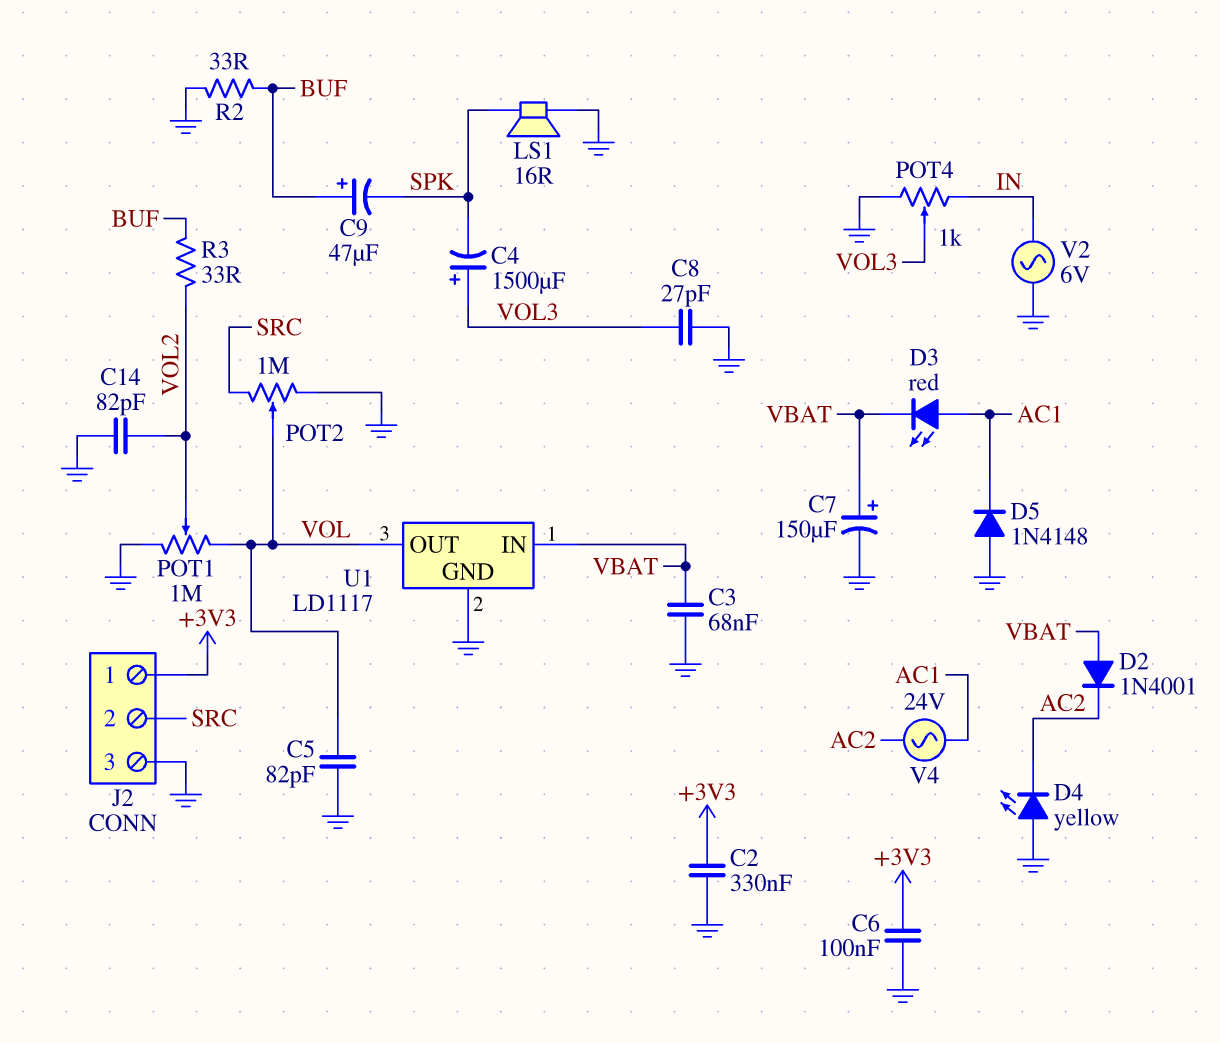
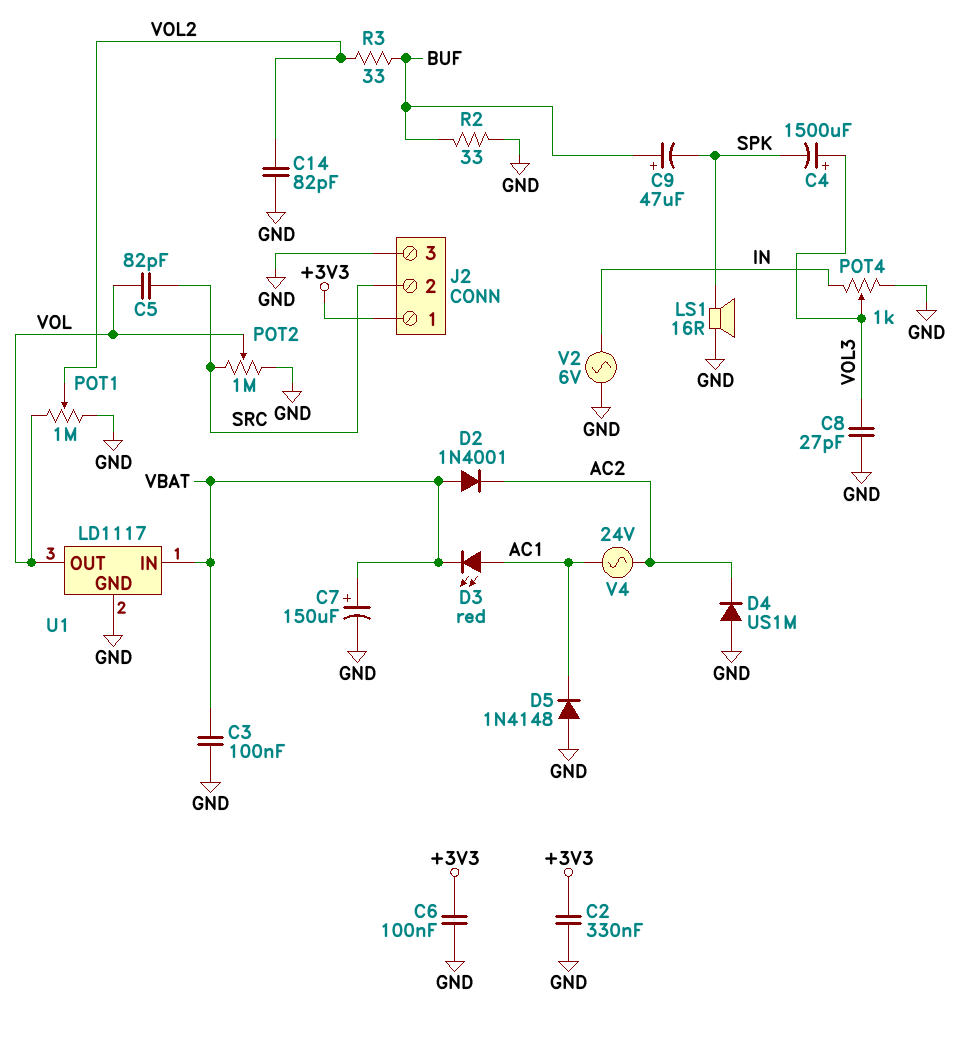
C3: 68nF (GND, VBAT) -> 100nF (GND, VBAT)
C5: 82pF (GND, VOL) -> 82pF (SRC, VOL)
D4: LED yellow (A GND, K AC2) -> diode US1M (A GND, K AC2)

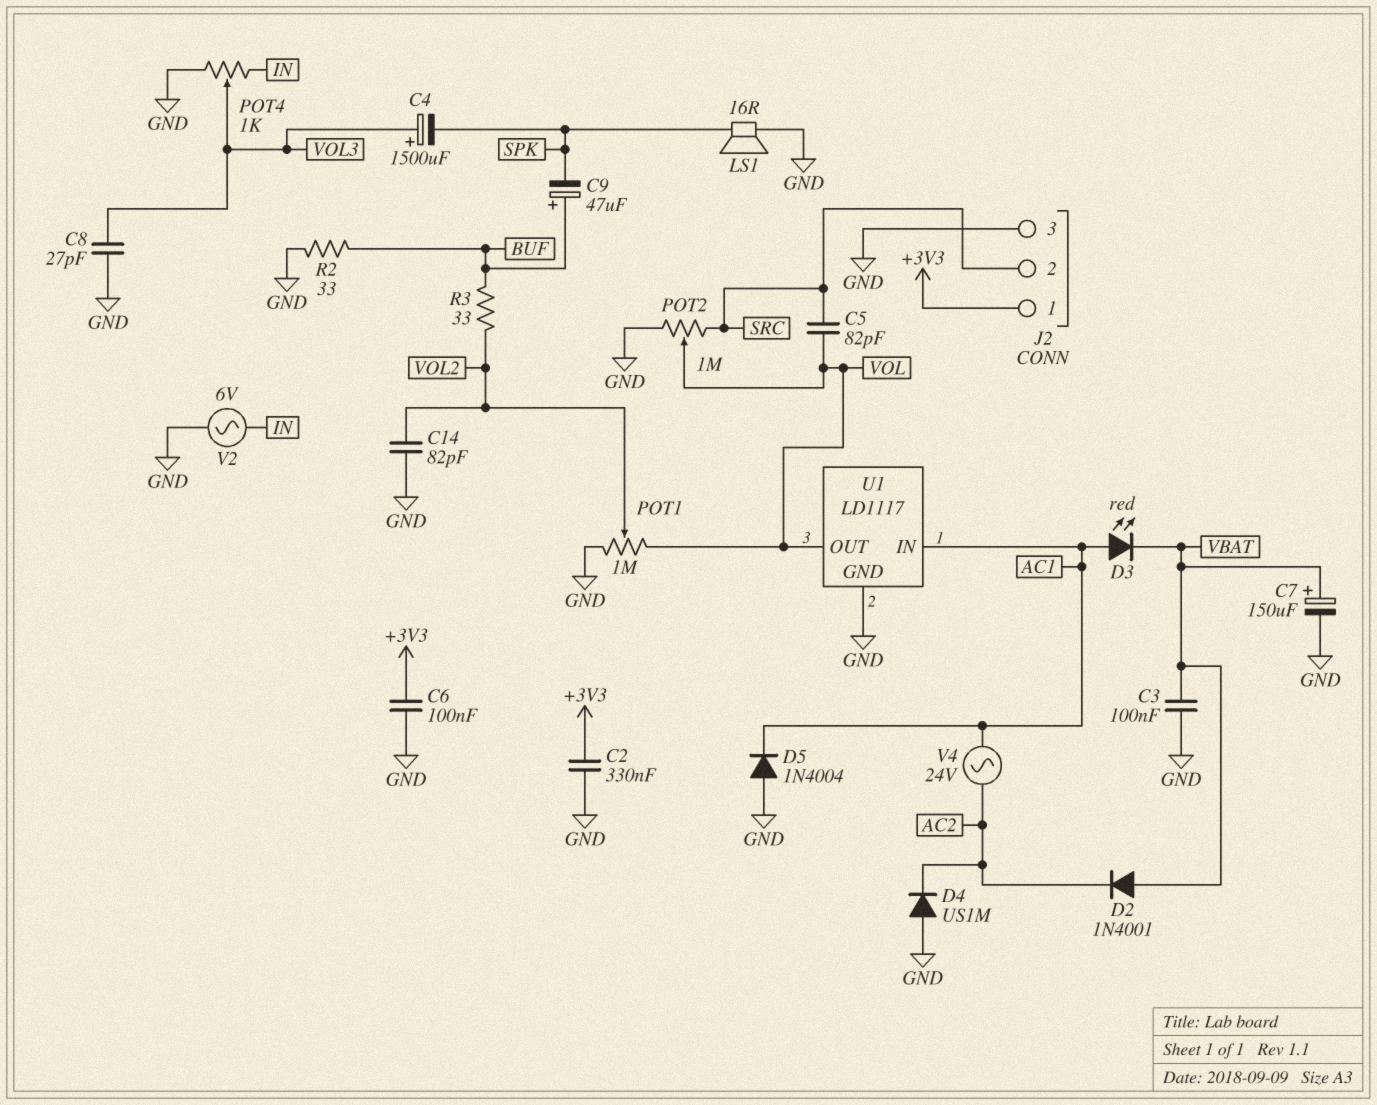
D5: diode 1N4148 (A GND, K AC1) -> diode 1N4004 (A GND, K AC1)
U1 pin IN: VBAT -> AC1

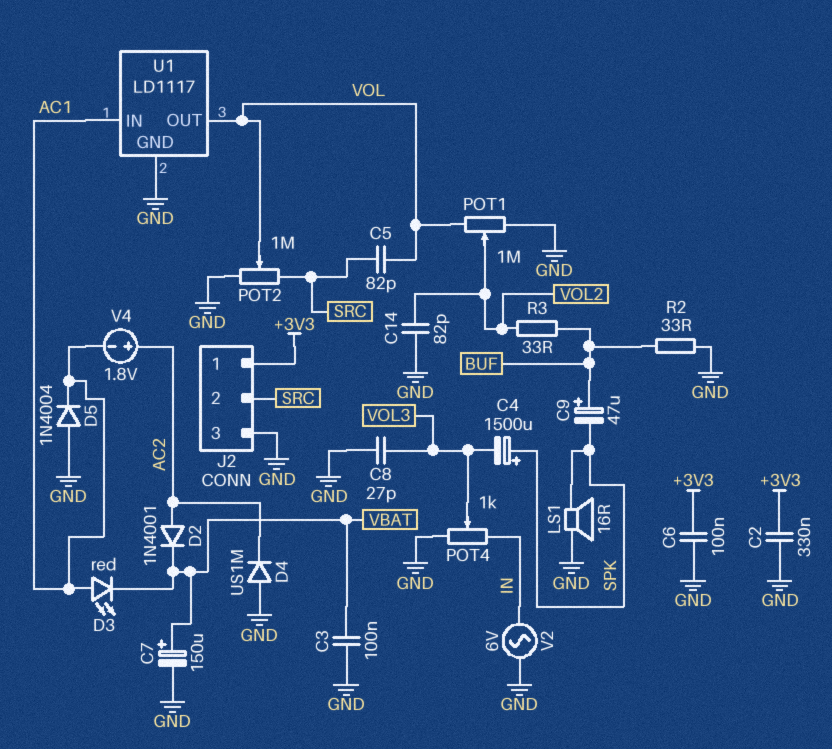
C4: 1500uF (plus VOL3, minus SPK) -> 1500uF (plus SPK, minus VOL3)
D2: diode 1N4001 (A VBAT, K AC2) -> diode 1N4001 (A AC2, K VBAT)
V4: AC 24V (AC1, AC2) -> 1.8V (plus AC2, minus AC1)

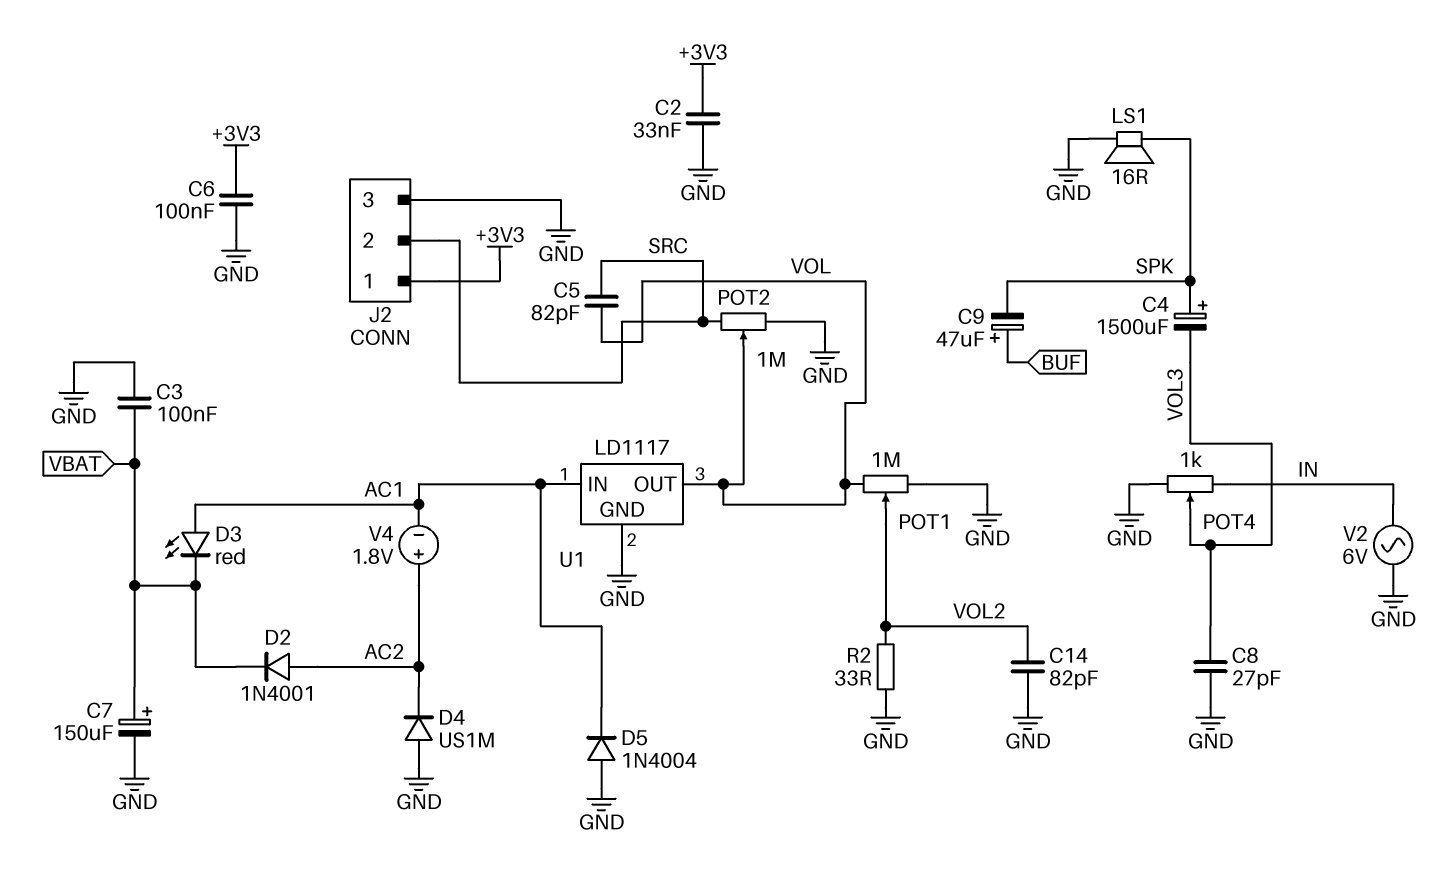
C2: 330nF (+3V3, GND) -> 33nF (+3V3, GND)
R2: 33 (BUF, GND) -> 33 (GND, VOL2)
R3: 33 (BUF, VOL2) -> none

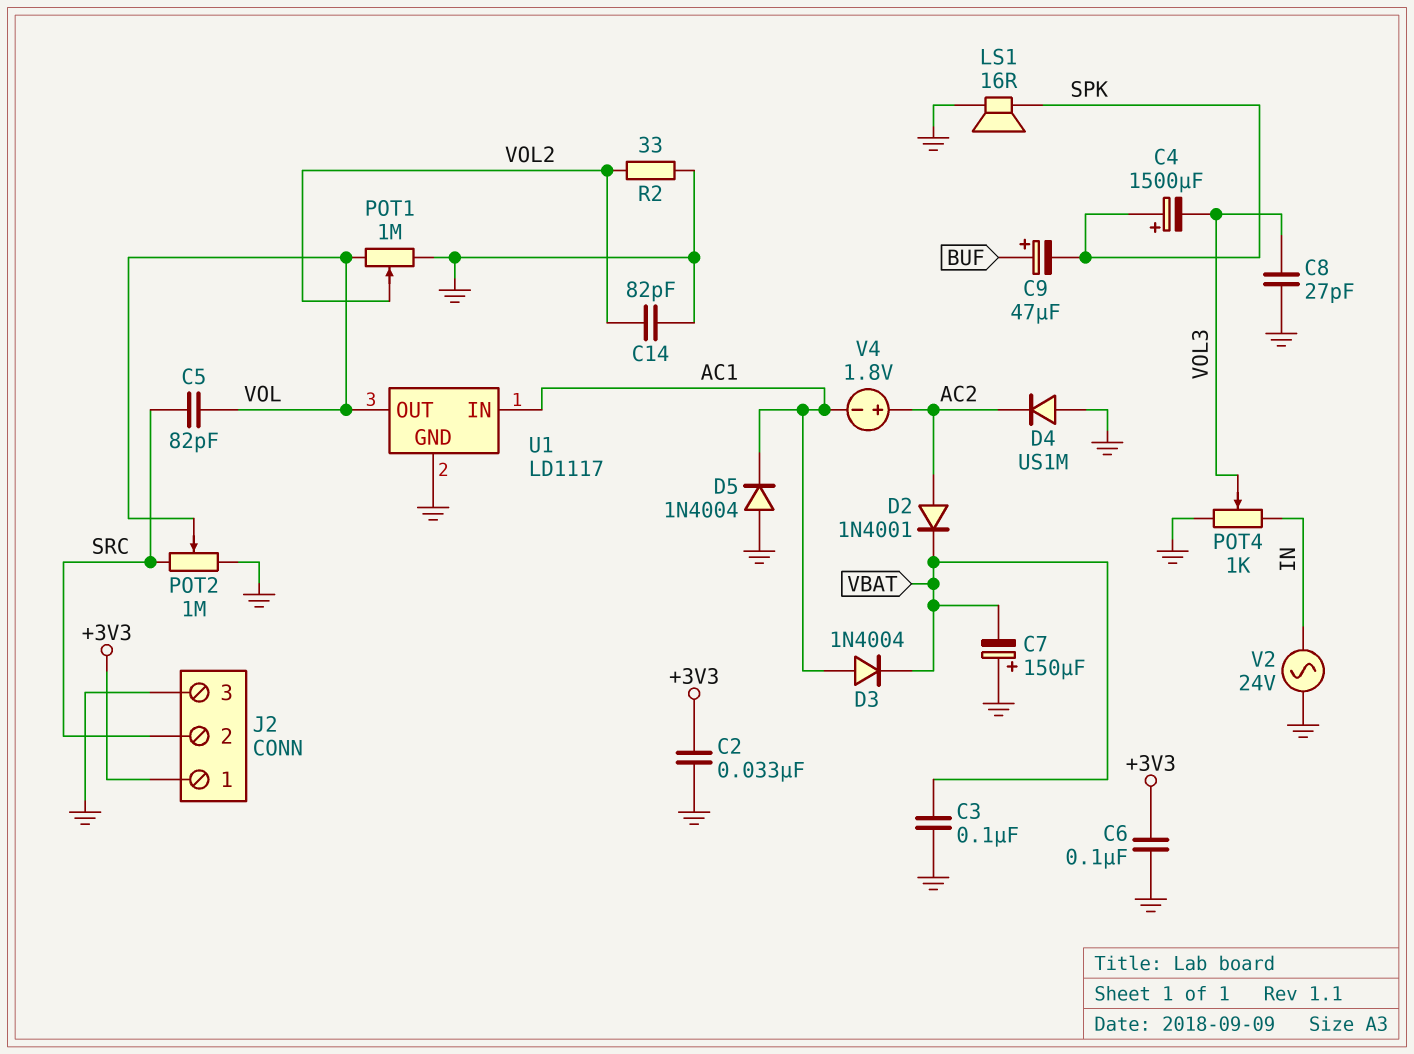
C7: 150uF (plus VBAT, minus GND) -> 150uF (plus GND, minus VBAT)
D3: LED red (A AC1, K VBAT) -> diode 1N4004 (A AC1, K VBAT)
V2: AC 6V (GND, IN) -> AC 24V (GND, IN)

